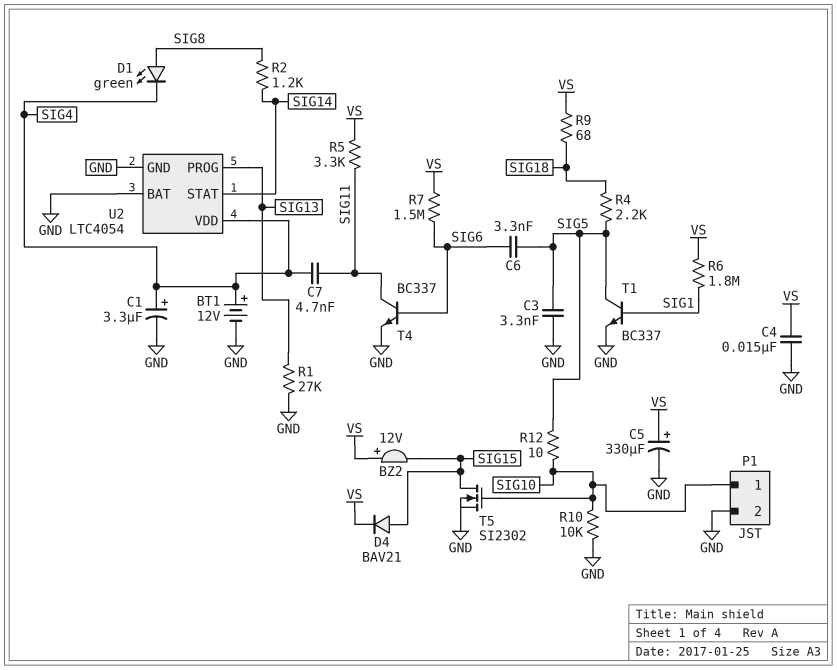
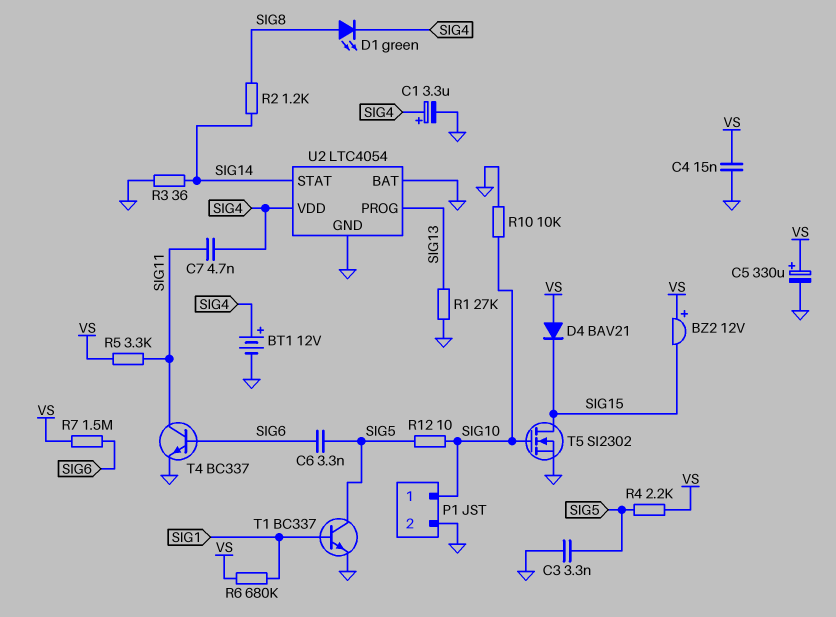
D4: diode BAV21 (A SIG15, K VS) -> diode BAV21 (A VS, K SIG15)
R3: none -> 36 (GND, SIG14)
R4: 2.2k (SIG5, SIG18) -> 2.2k (SIG5, VS)
R6: 1.8M (SIG1, VS) -> 680k (SIG1, VS)
R9: 68 (SIG18, VS) -> none

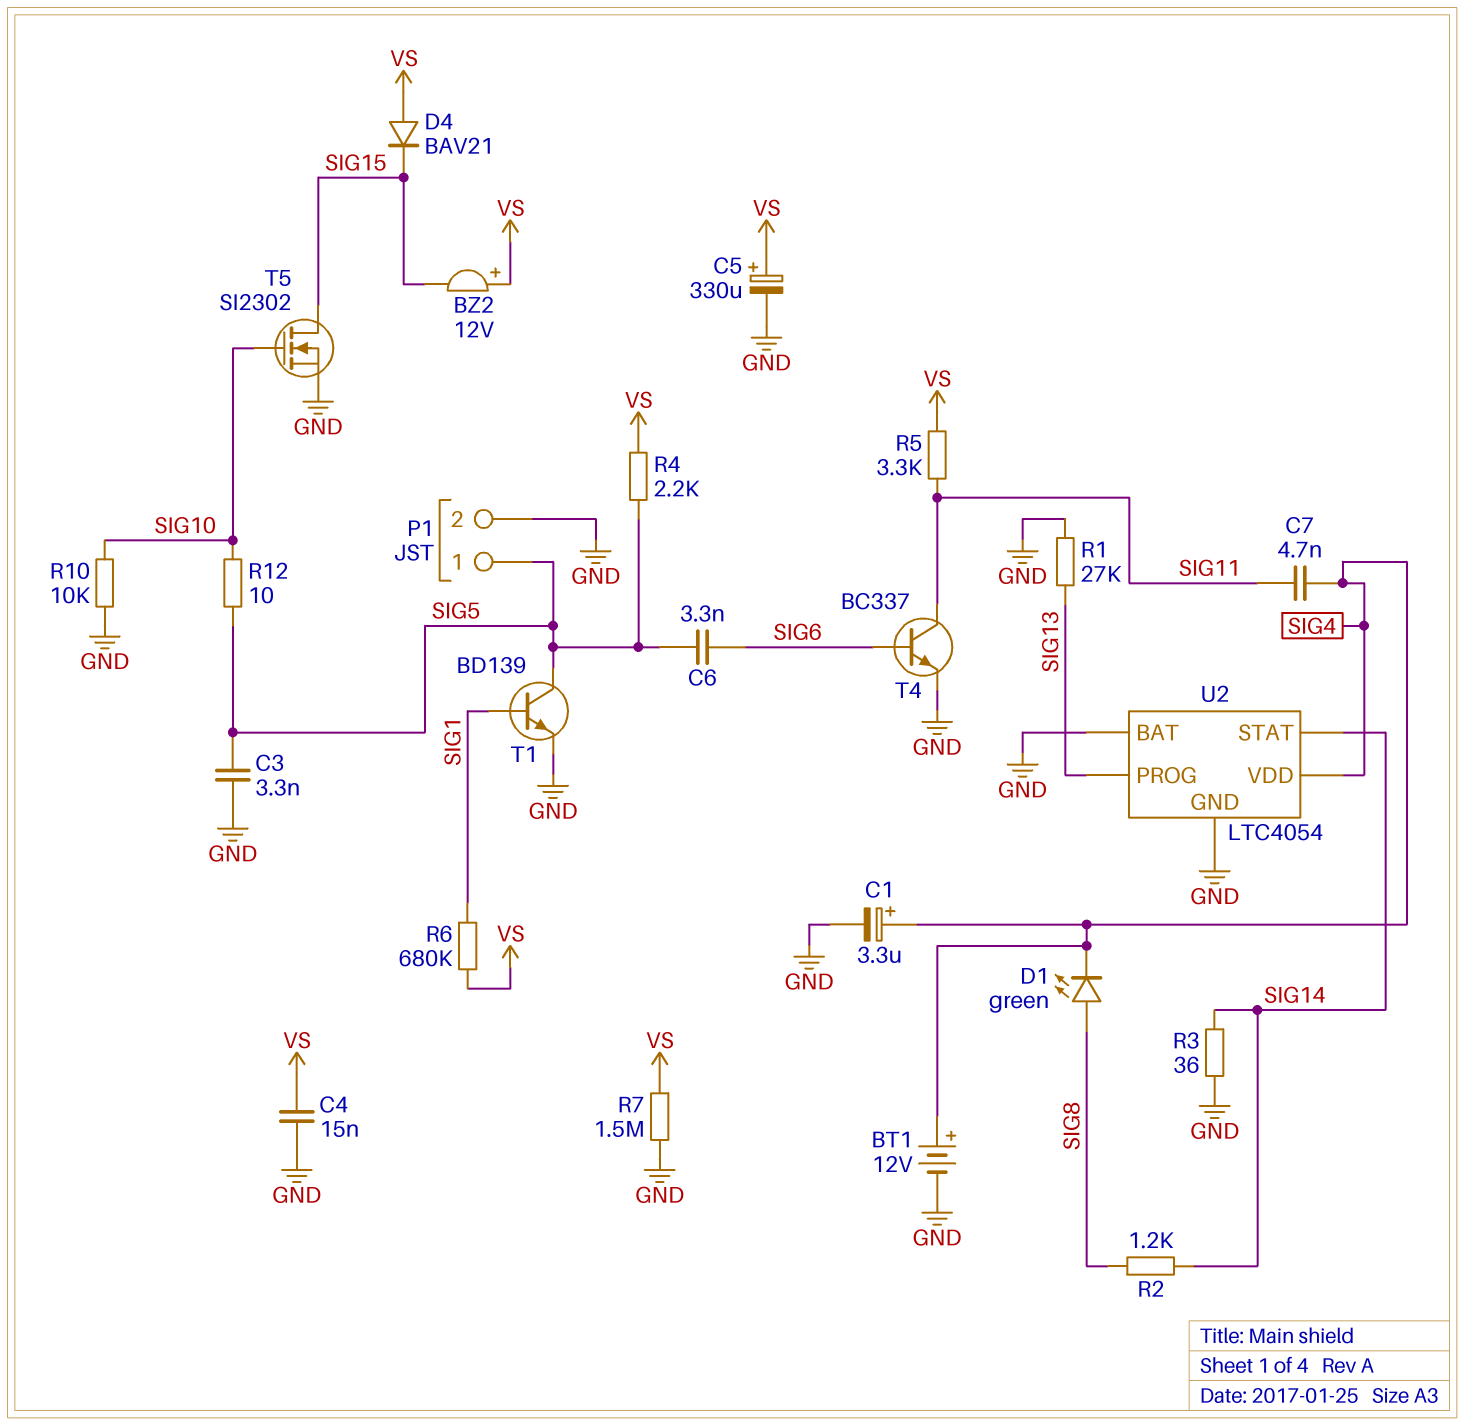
P1 pin 1: SIG10 -> SIG5
R7: 1.5M (SIG6, VS) -> 1.5M (GND, VS)
T1: NPN BC337 (B SIG1, C SIG5, E GND) -> NPN BD139 (B SIG1, C SIG5, E GND)

